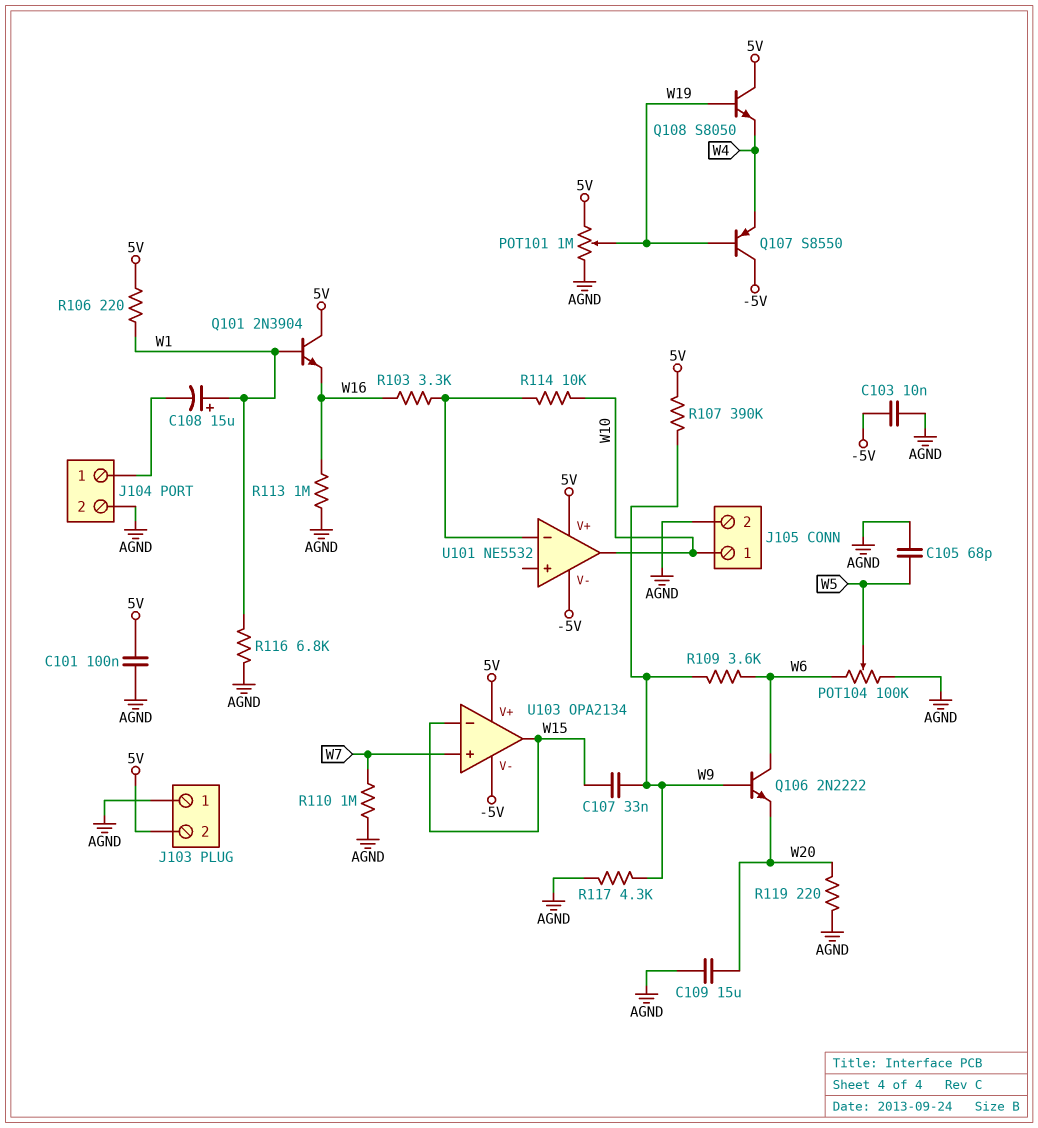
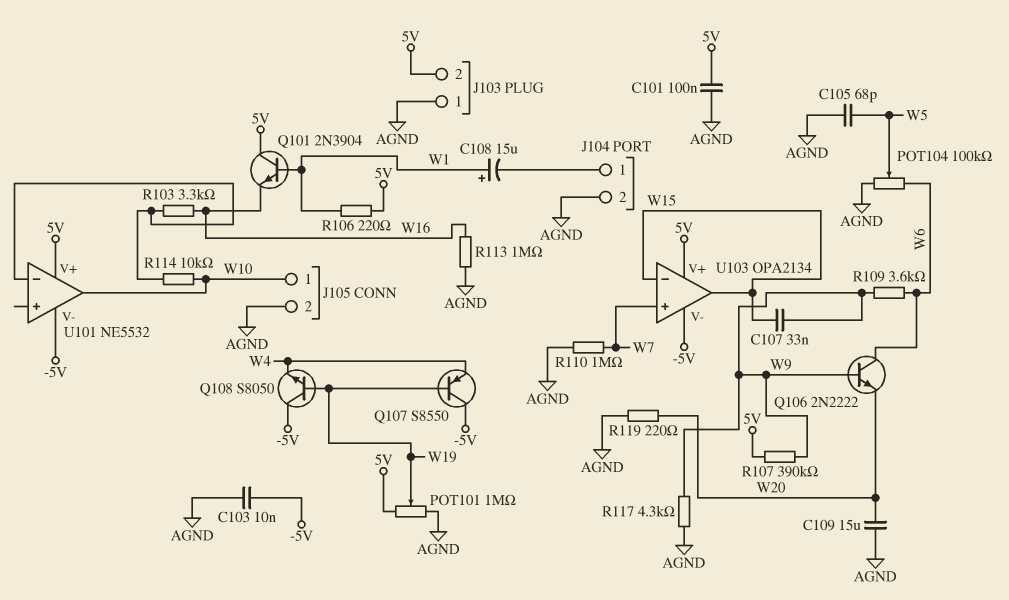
Q108: NPN S8050 (B W19, C 5V, E W4) -> NPN S8050 (B W19, C -5V, E W4)
R116: 6.8k (AGND, W1) -> none

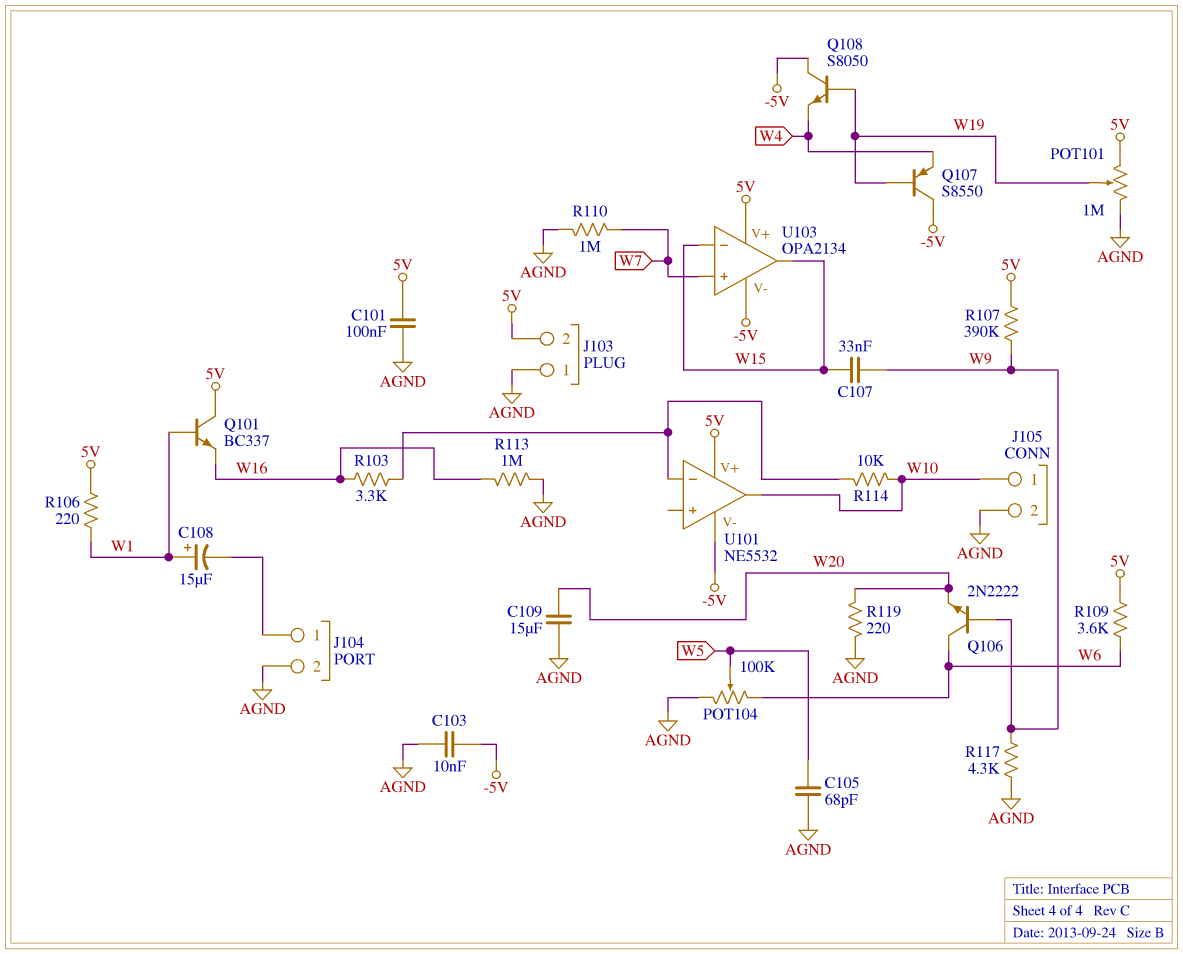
Q101: NPN 2N3904 (B W1, C 5V, E W16) -> NPN BC337 (B W1, C 5V, E W16)
R109: 3.6k (W6, W9) -> 3.6k (5V, W6)

